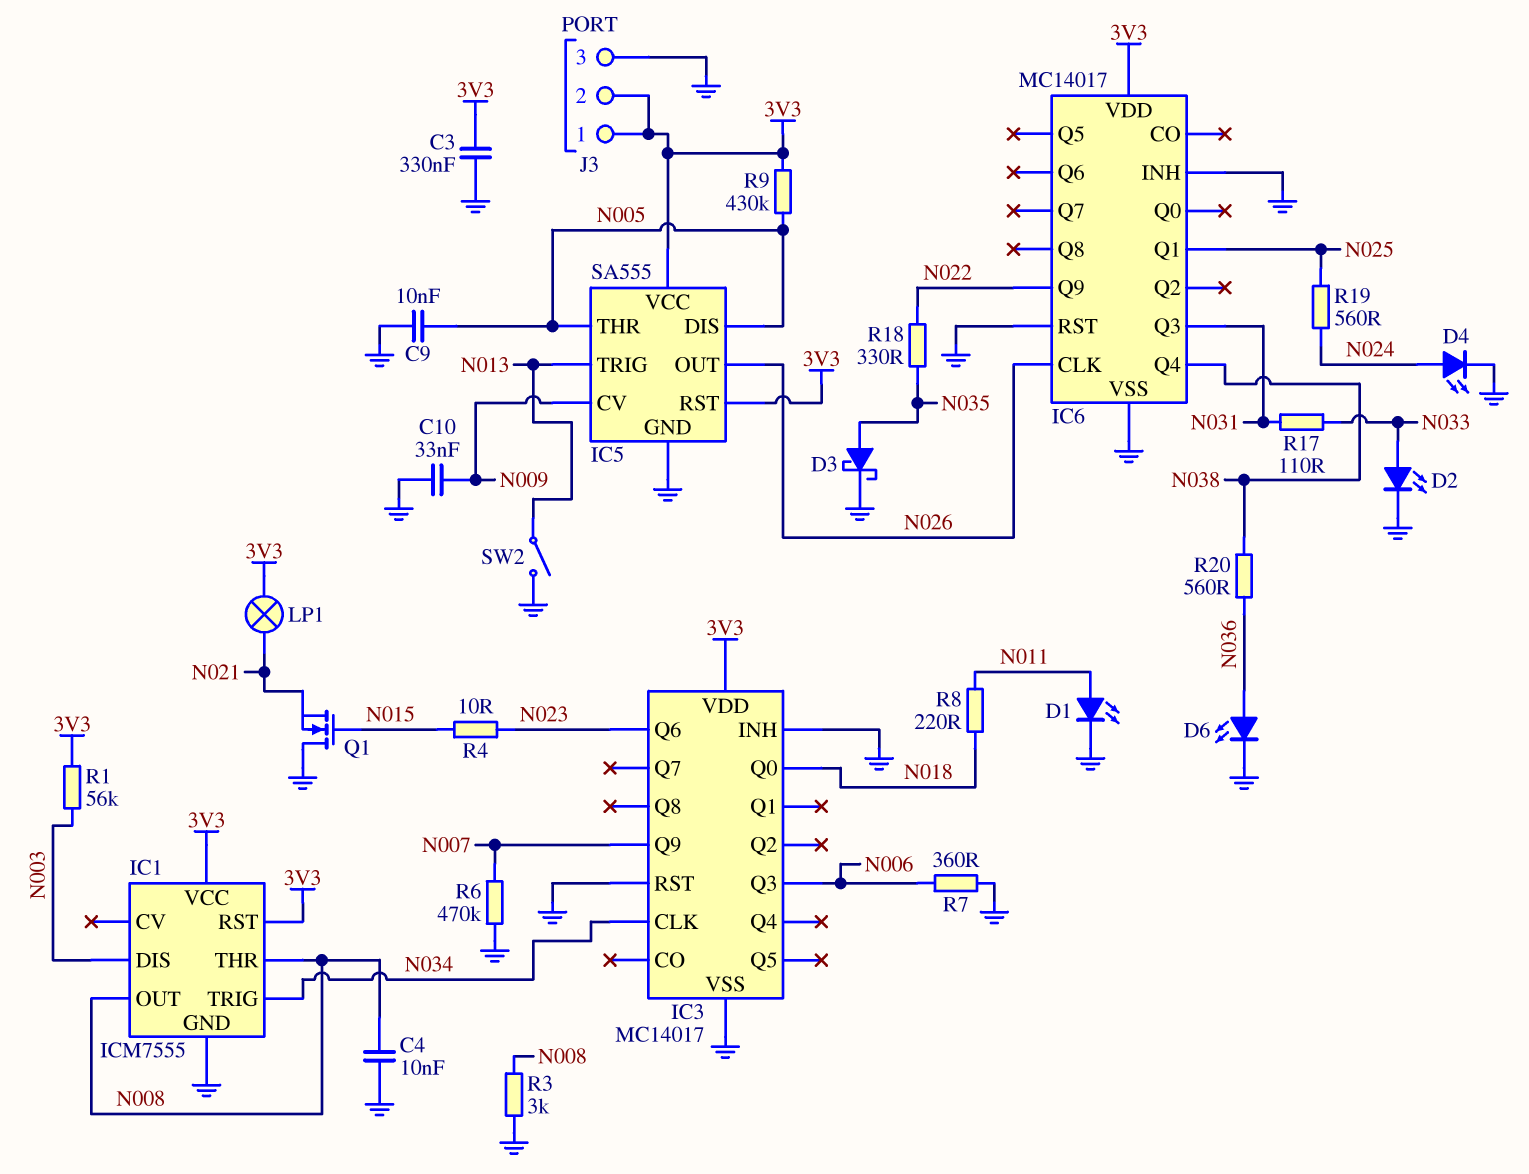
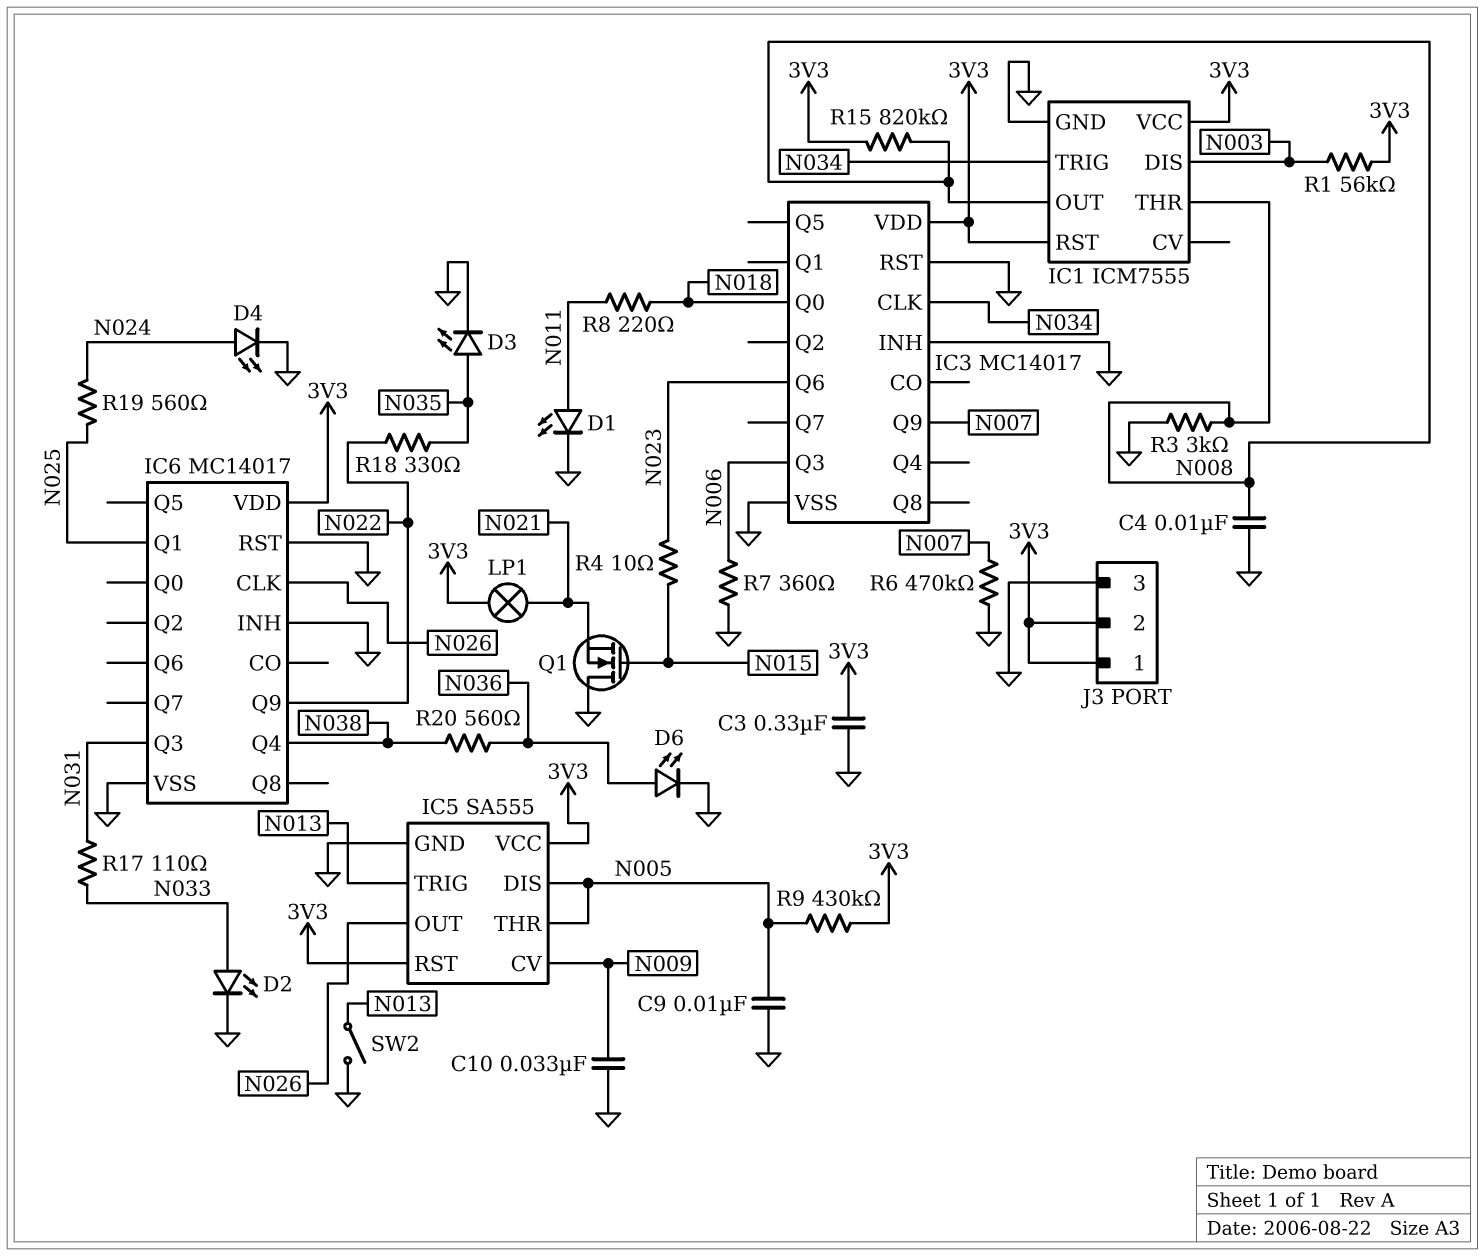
D3: schottky (A N035, K GND) -> LED (A N035, K GND)
R15: none -> 820k (3V3, N008)

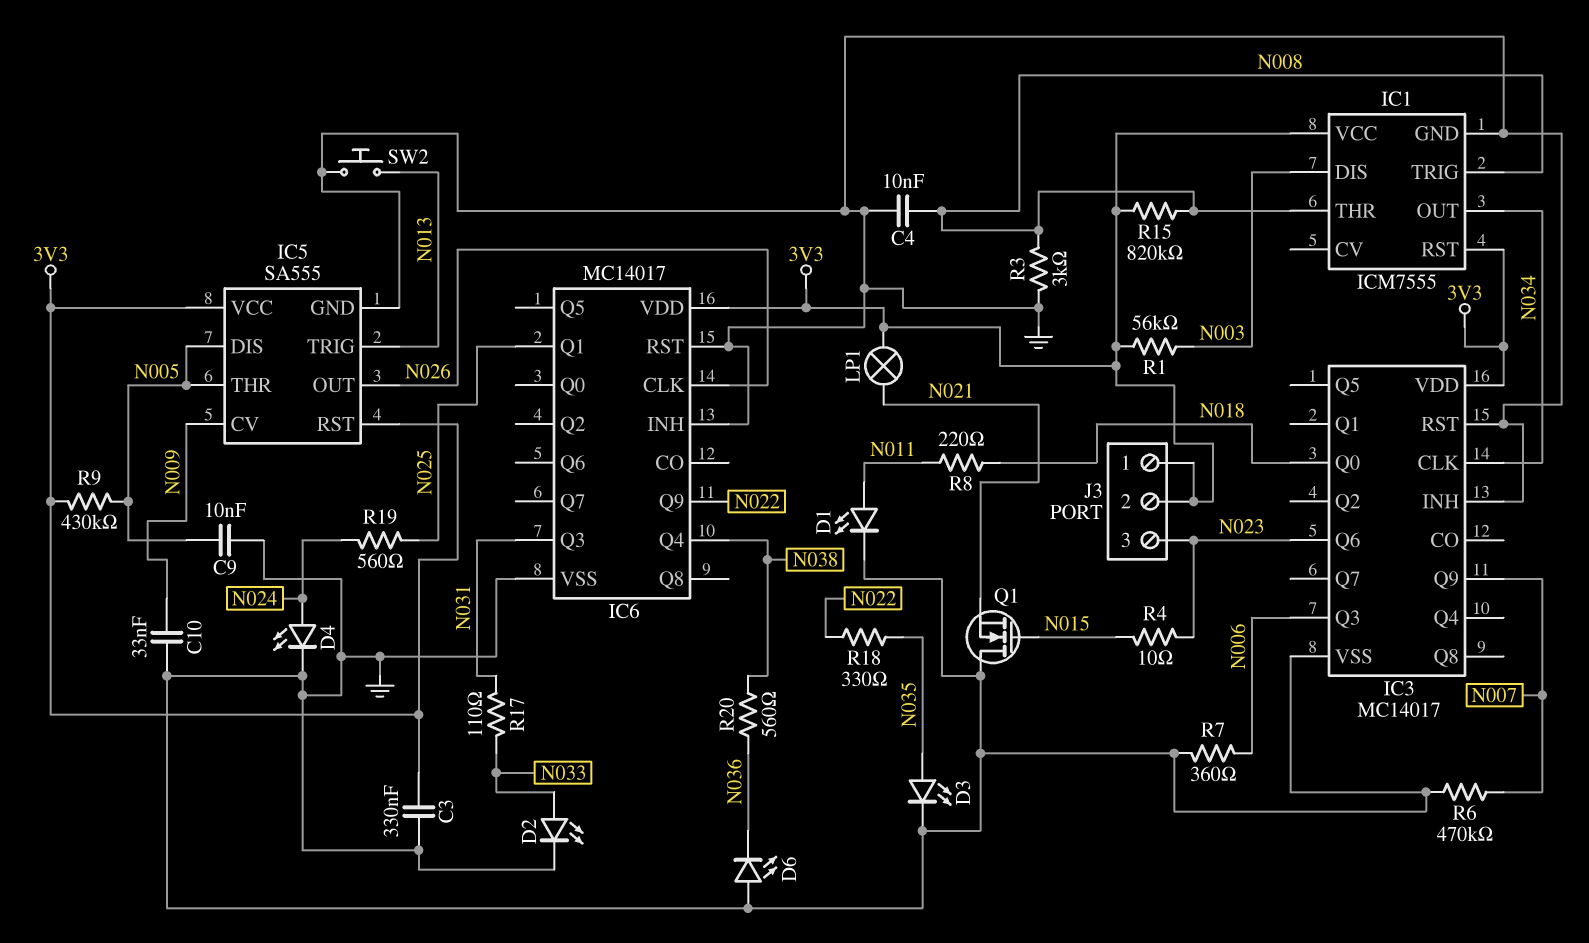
D6: LED (A N036, K GND) -> LED (A GND, K N036)
IC1 pin OUT: N008 -> N034
IC1 pin TRIG: N034 -> N008
J3 pin 3: GND -> N023
SW2: switch (GND, N013) -> button (GND, N013)

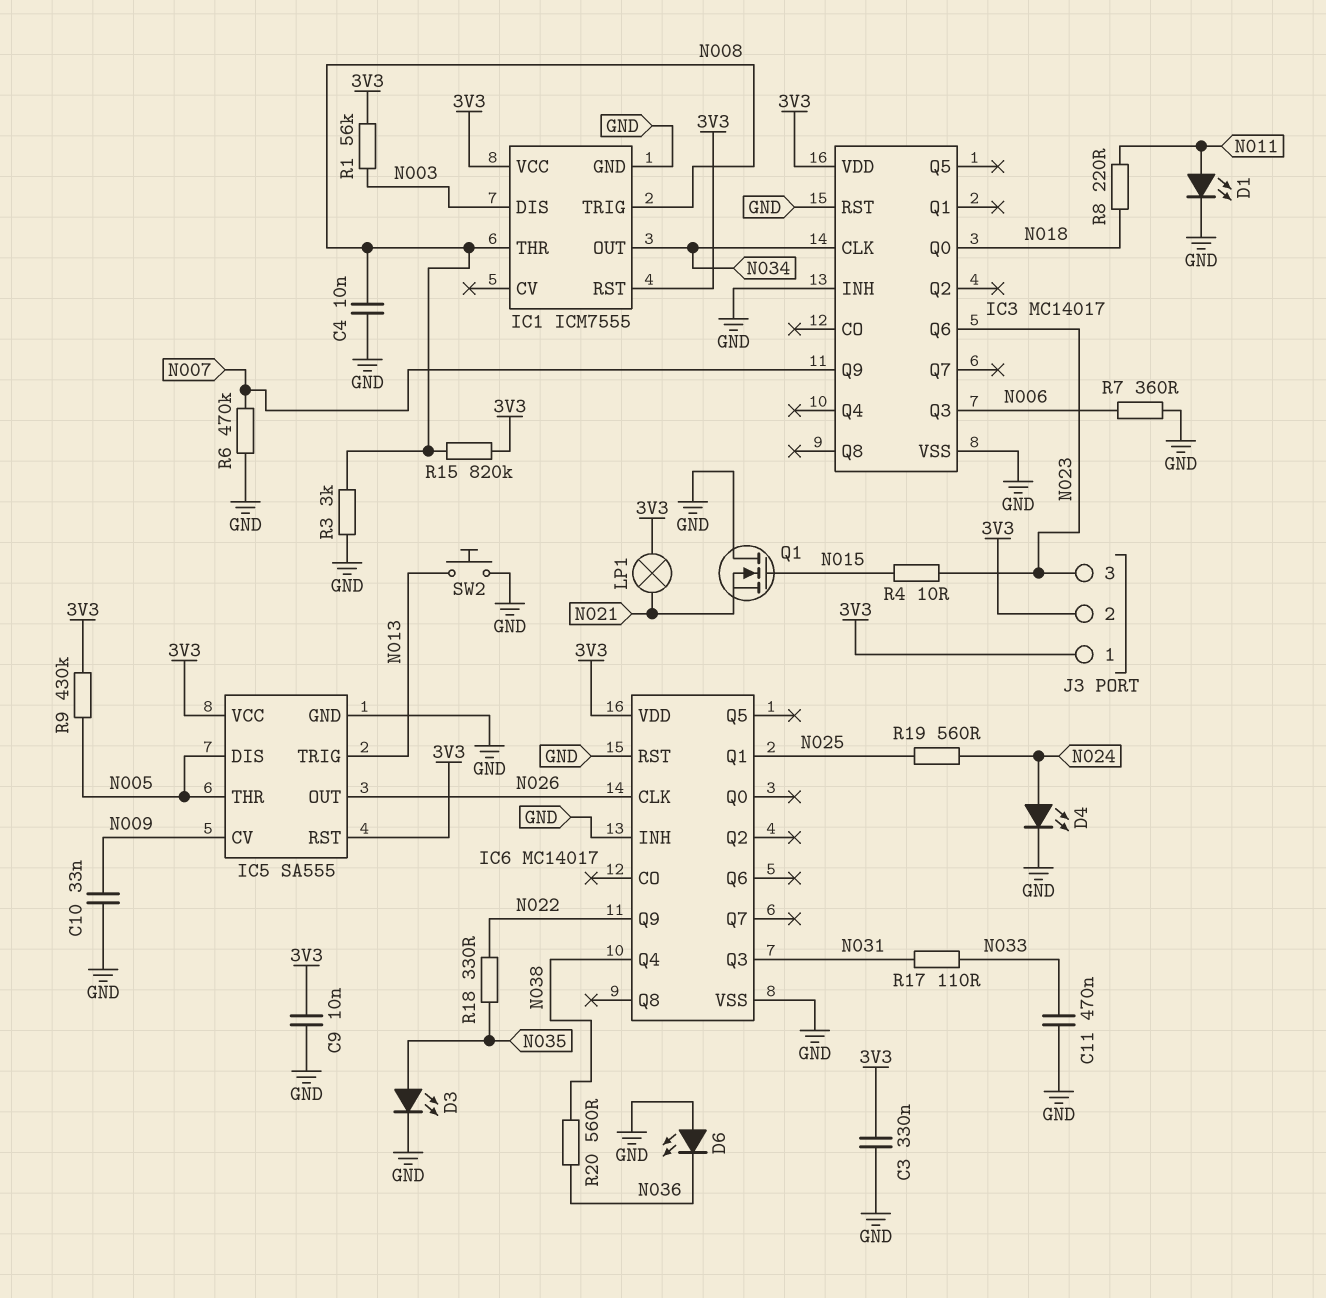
C9: 10nF (GND, N005) -> 10nF (3V3, GND)
C11: none -> 470nF (GND, N033)
D2: LED (A N033, K GND) -> none

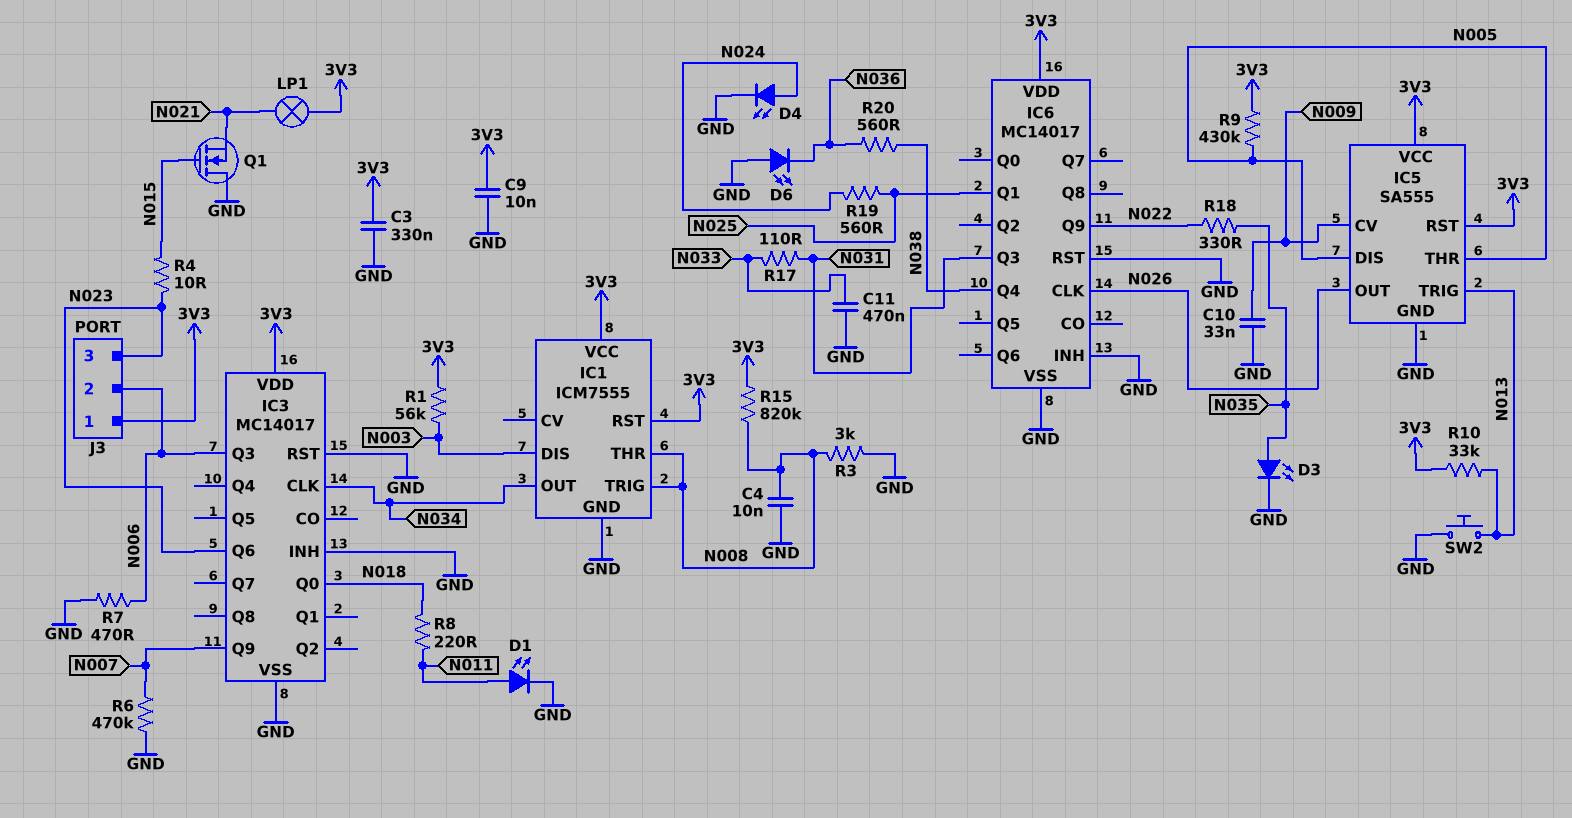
J3 pin 2: 3V3 -> N006
R7: 360 (GND, N006) -> 470 (GND, N006)
R10: none -> 33k (3V3, N013)

